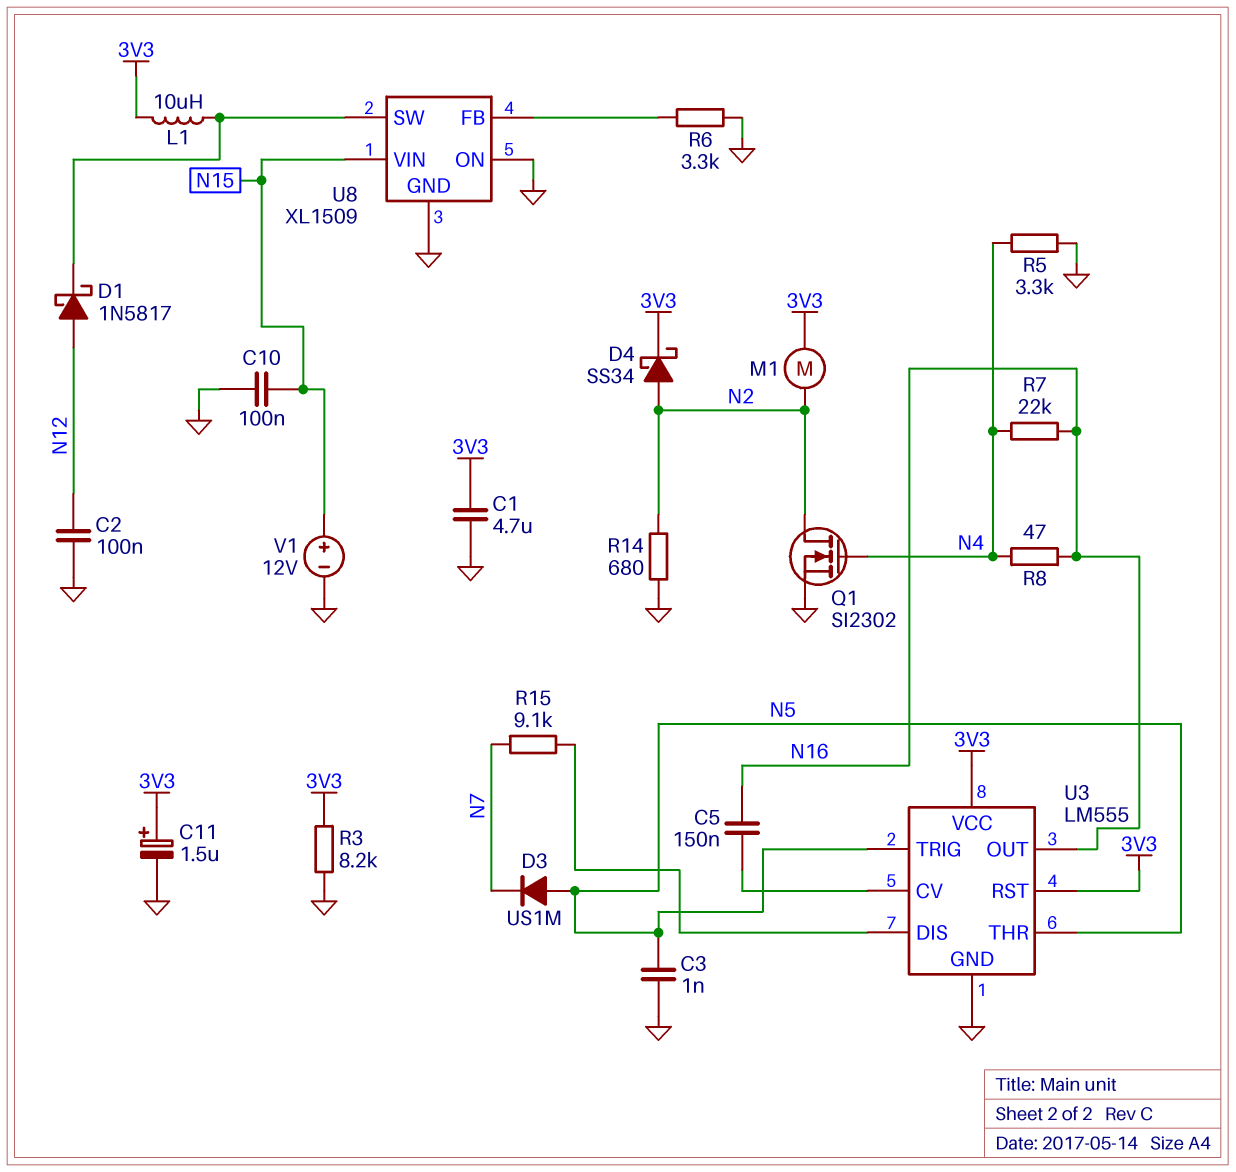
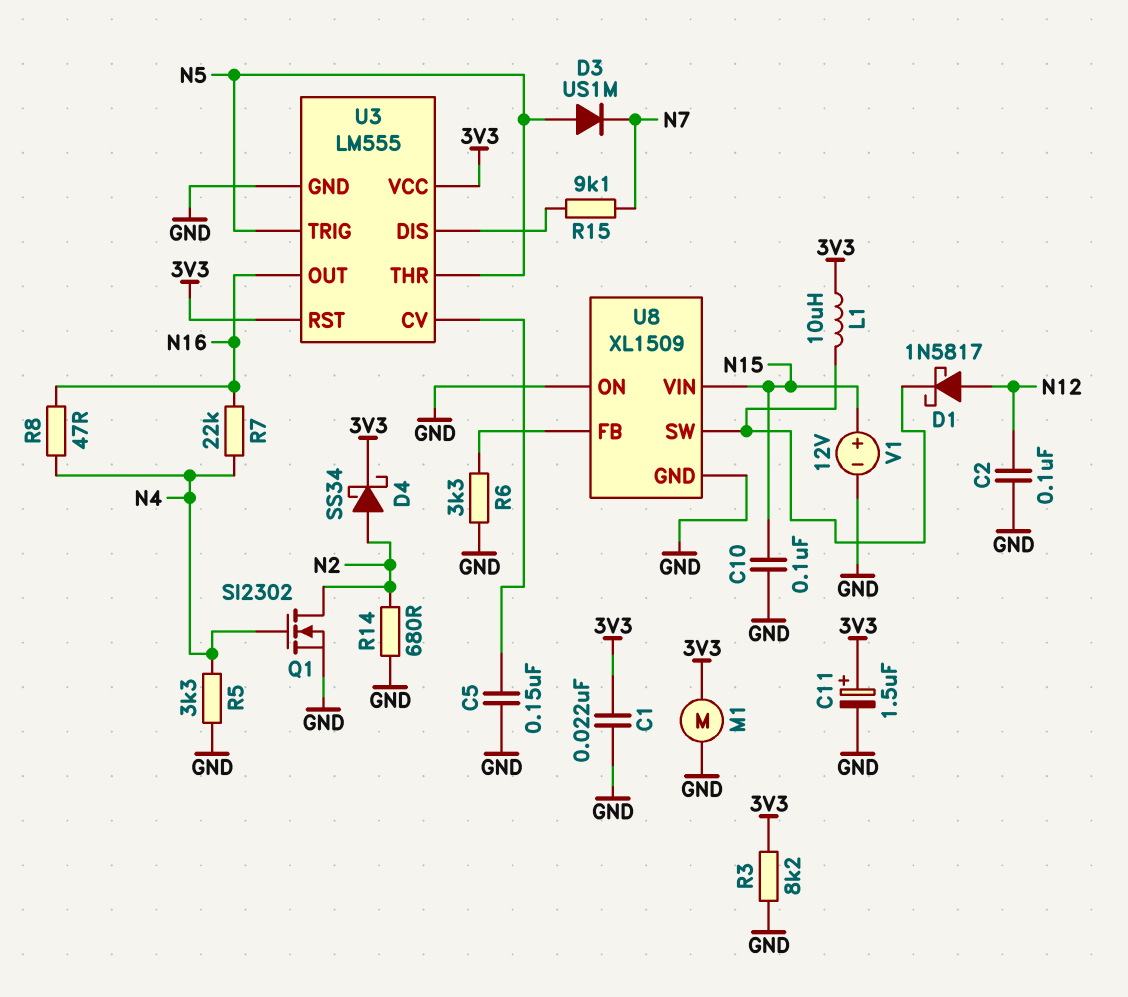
C1: 4.7uF (3V3, GND) -> 22nF (3V3, GND)
C3: 1nF (GND, N5) -> none
C5: 150nF (N16, U3/CV) -> 150nF (GND, U3/CV)
M1: motor (3V3, N2) -> motor (3V3, GND)

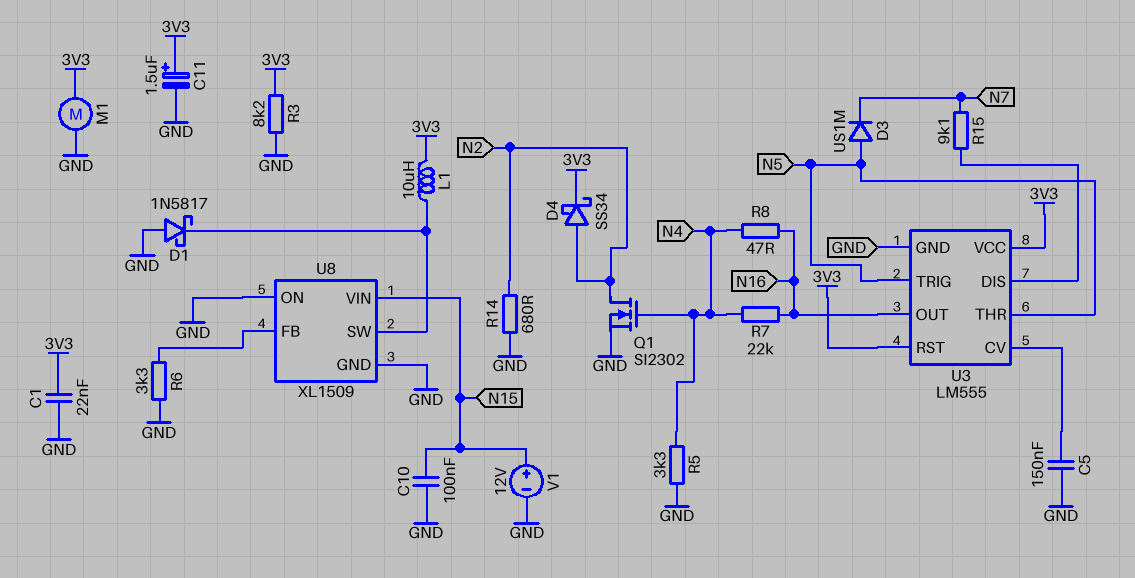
C2: 100nF (GND, N12) -> none
D1: schottky 1N5817 (A N12, K U8/SW) -> schottky 1N5817 (A GND, K U8/SW)

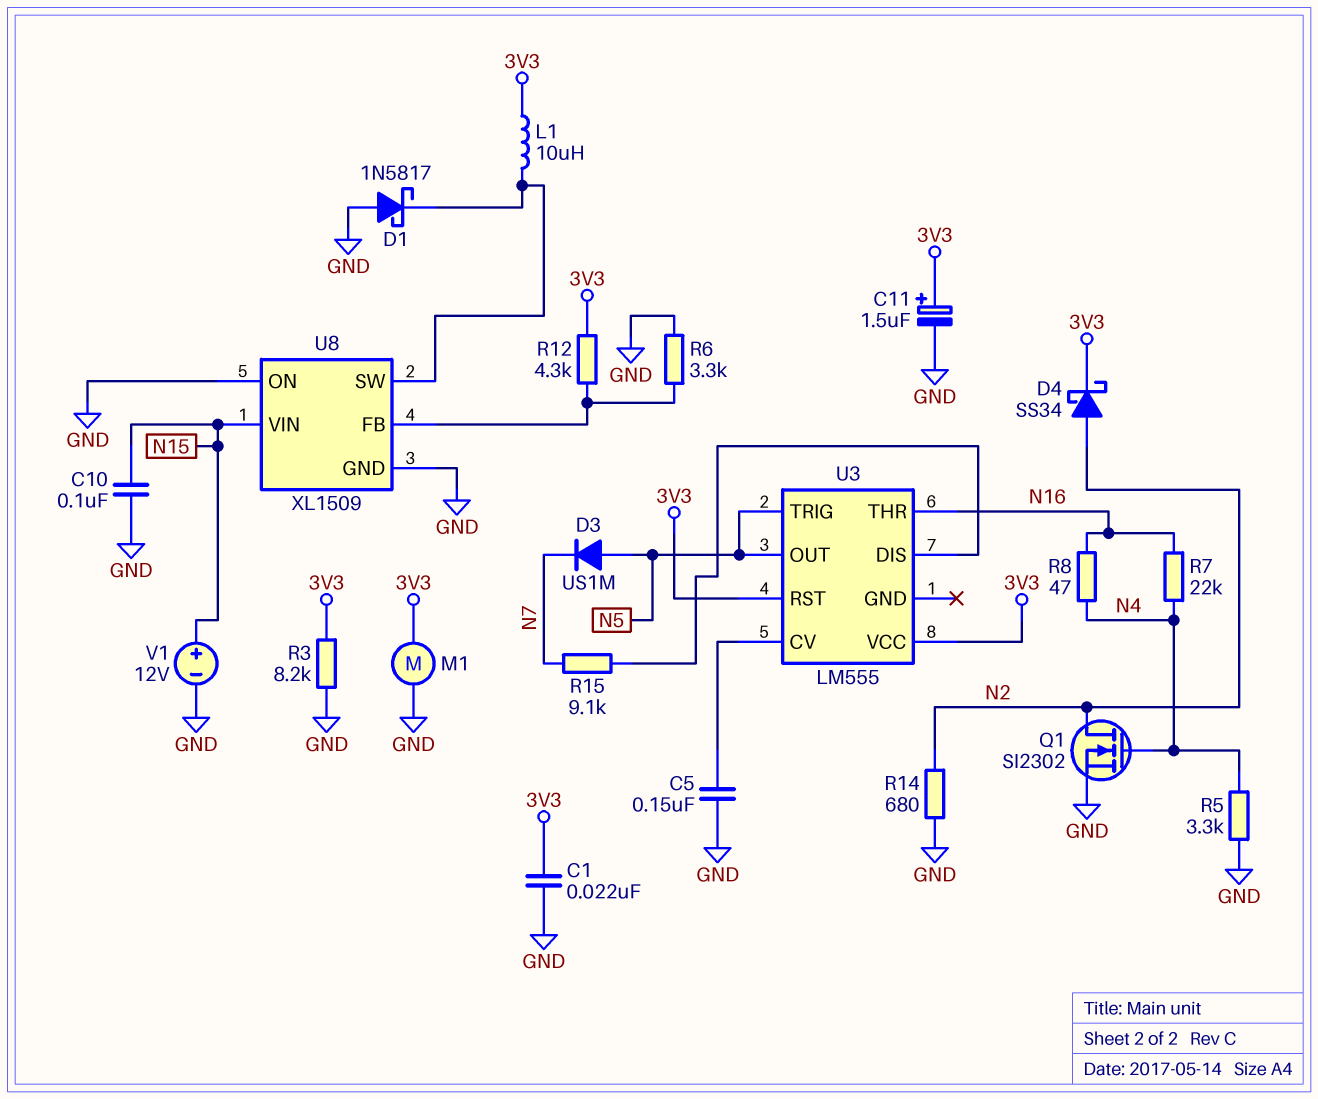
R12: none -> 4.3k (3V3, U8/FB)
U3 pin GND: GND -> none
U3 pin OUT: N16 -> N5
U3 pin THR: N5 -> N16

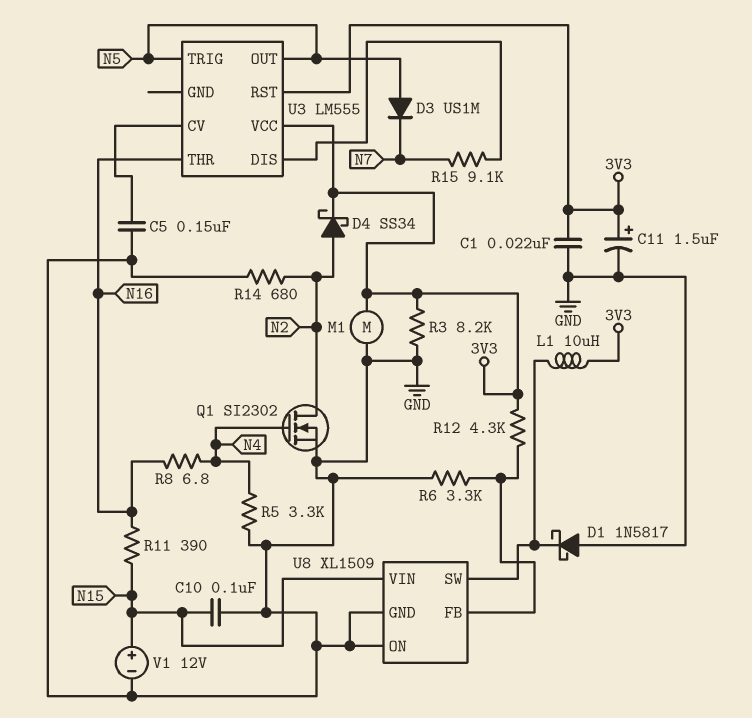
R7: 22k (N4, N16) -> none
R8: 47 (N4, N16) -> 6.8 (N4, N16)
R11: none -> 390 (N15, N16)

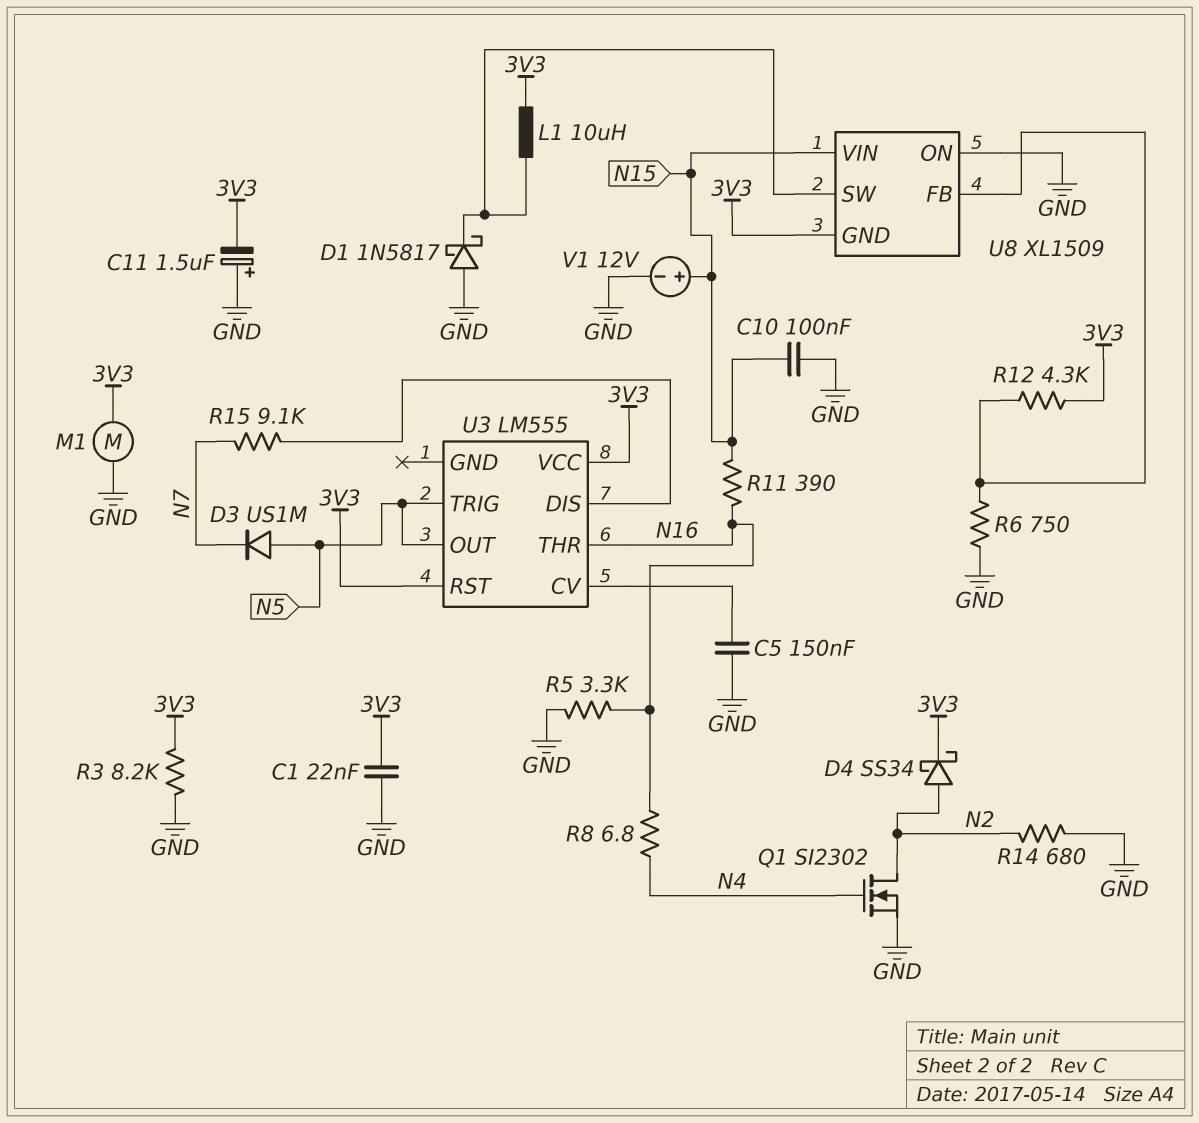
C11: 1.5uF (plus 3V3, minus GND) -> 1.5uF (plus GND, minus 3V3)
R5: 3.3k (GND, N4) -> 3.3k (GND, N16)
R6: 3.3k (GND, U8/FB) -> 750 (GND, U8/FB)
U8 pin GND: GND -> 3V3

